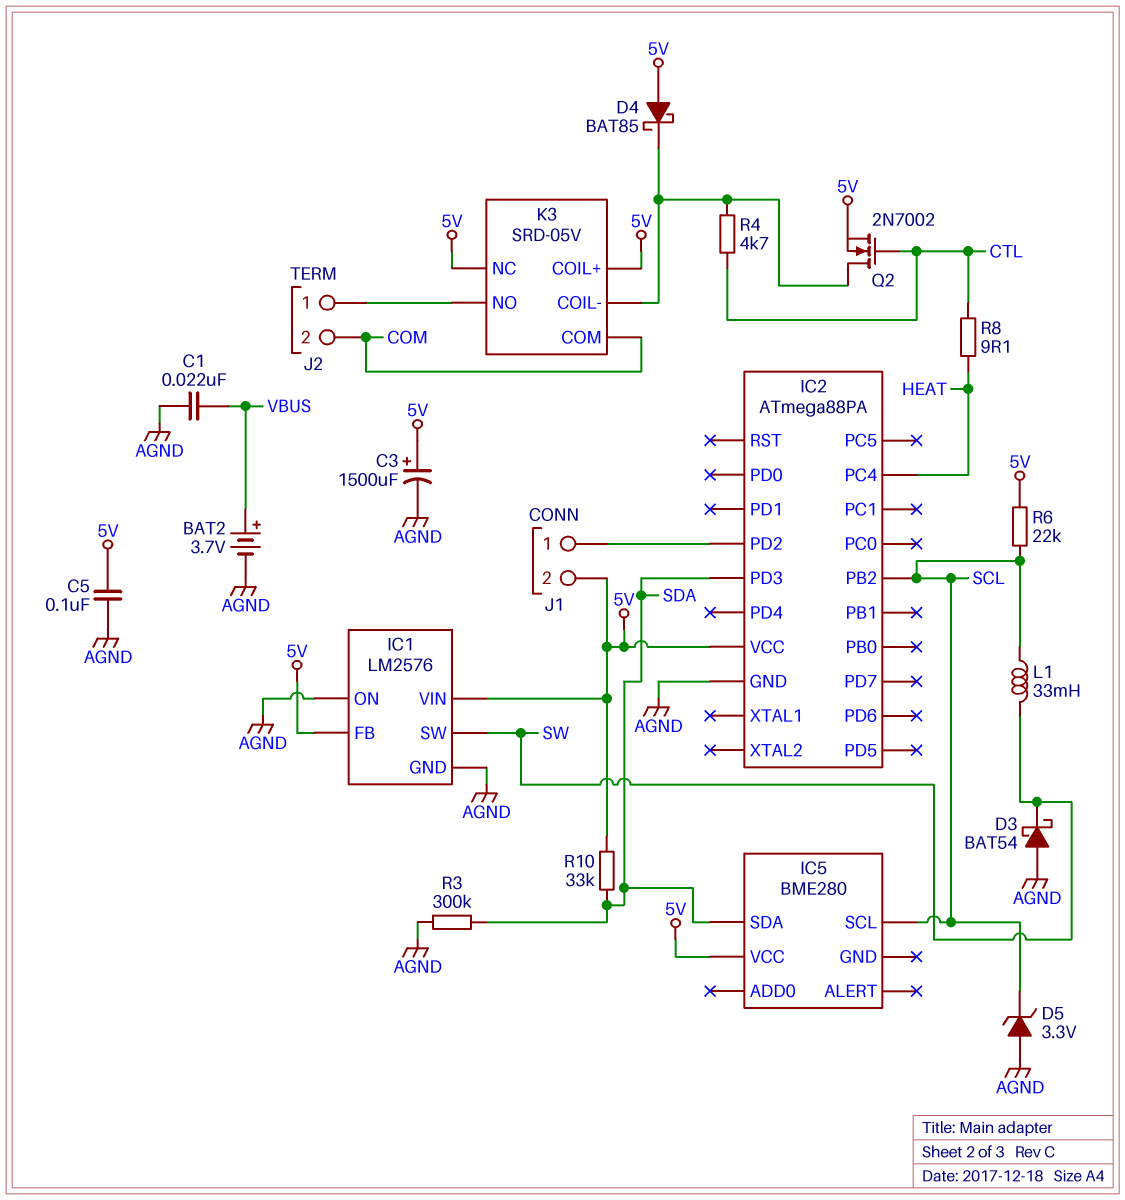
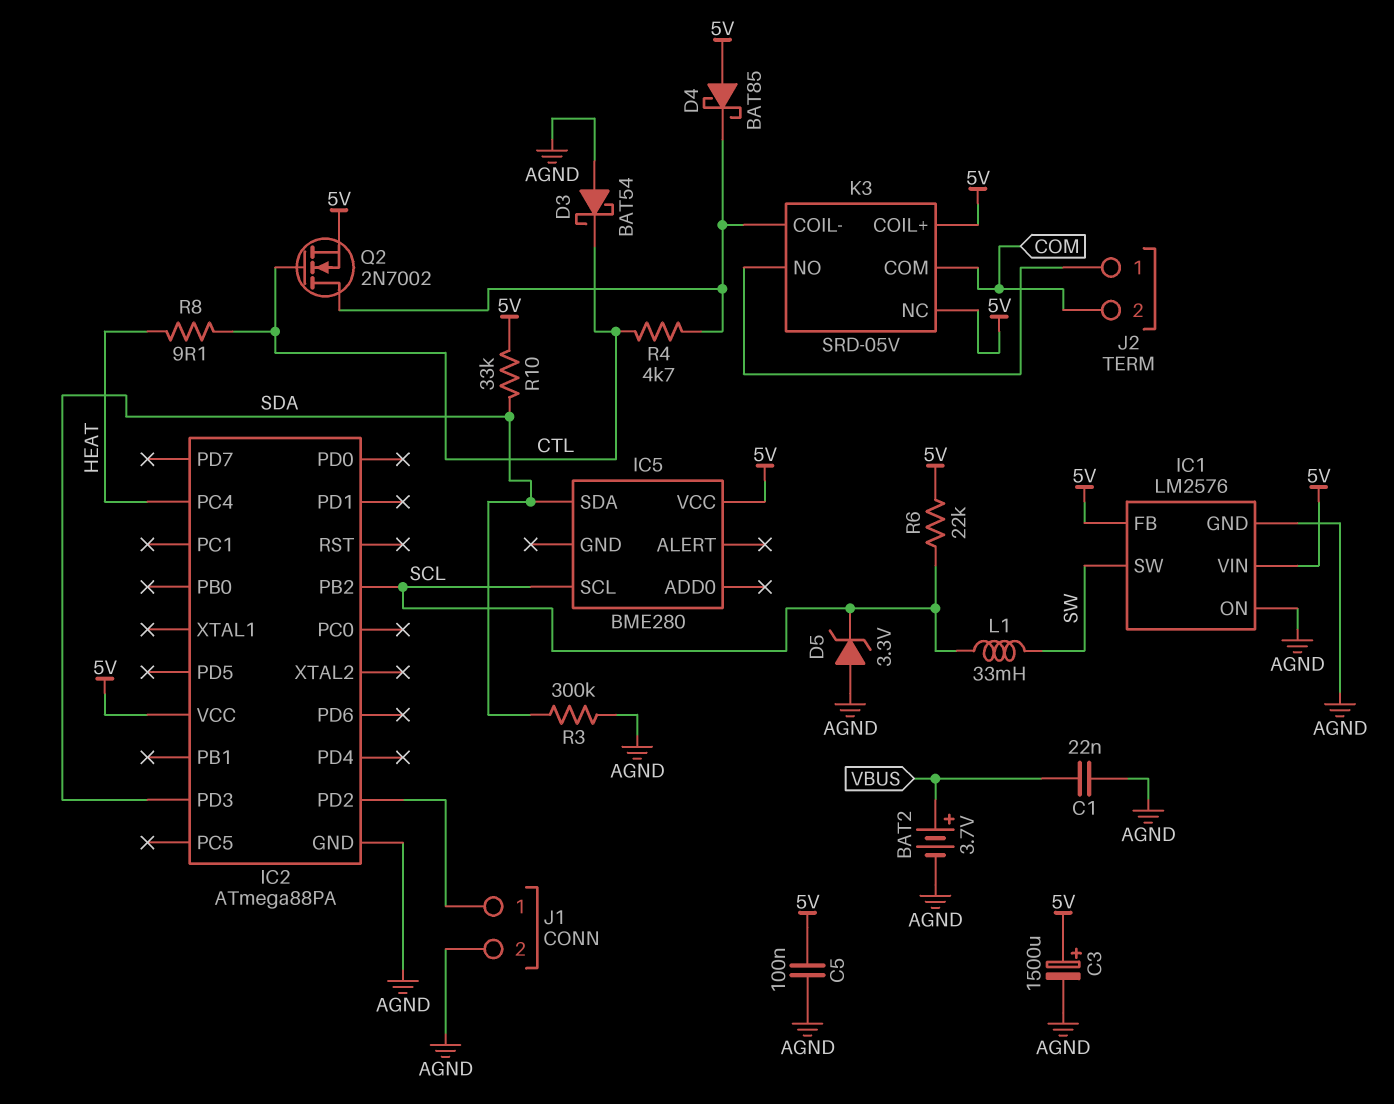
D3: schottky BAT54 (A AGND, K SW) -> schottky BAT54 (A AGND, K CTL)
J1 pin 2: 5V -> AGND

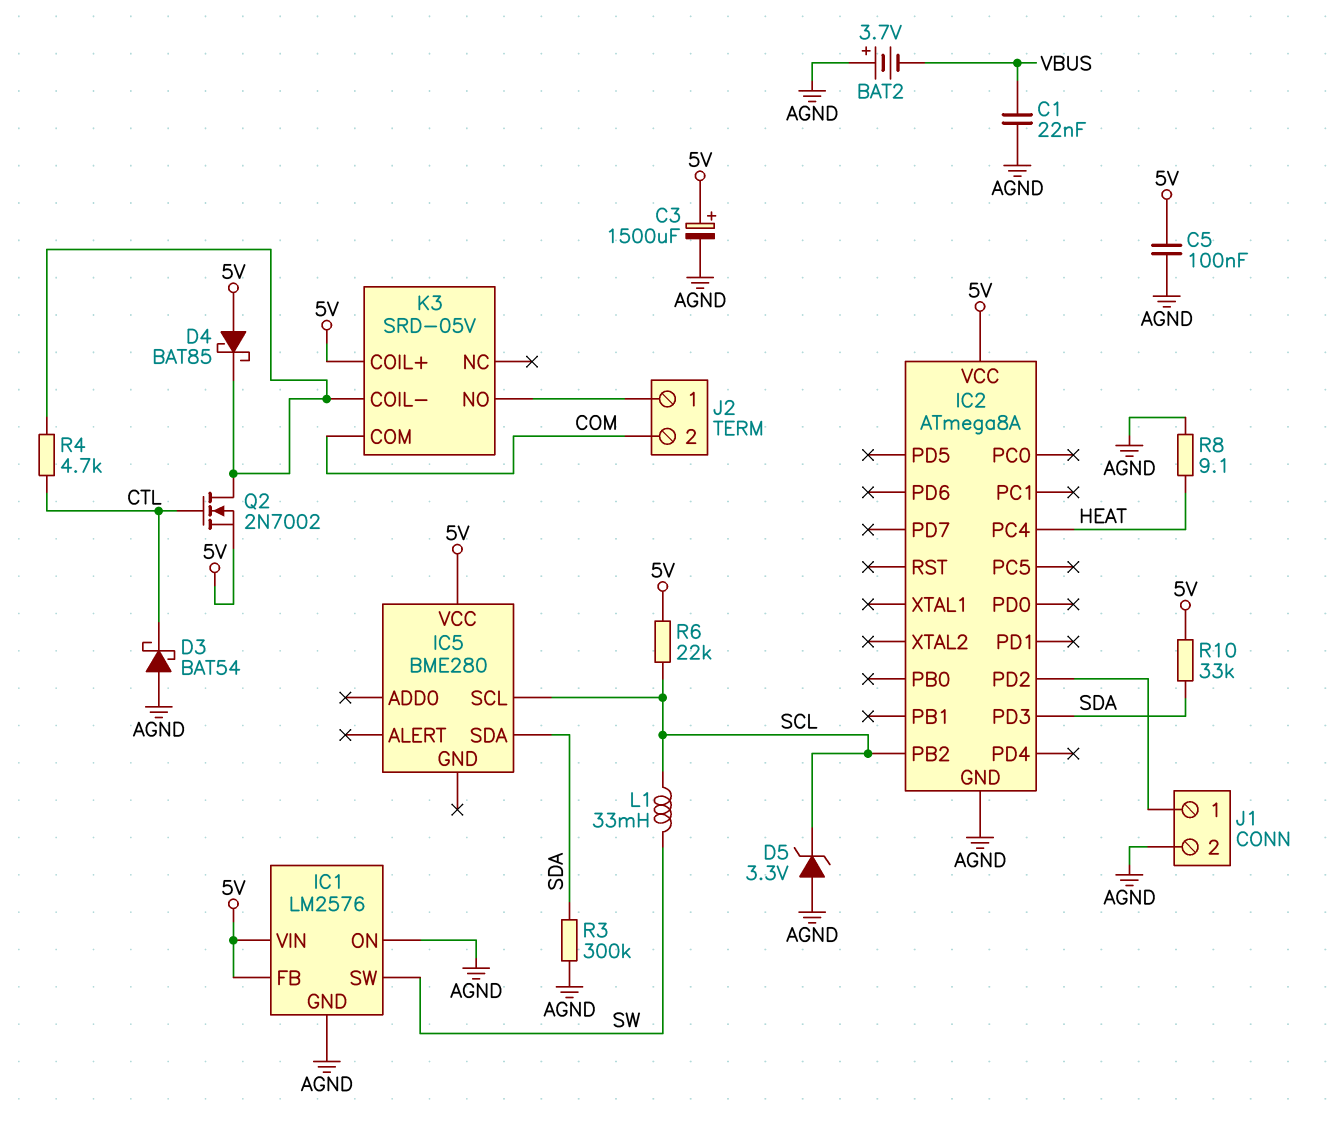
BAT2: 3.7V (plus VBUS, minus AGND) -> 3.7V (plus AGND, minus VBUS)
IC2: ATmega88PA -> ATmega8A
K3 pin NC: 5V -> none
R8: 9.1 (CTL, HEAT) -> 9.1 (AGND, HEAT)

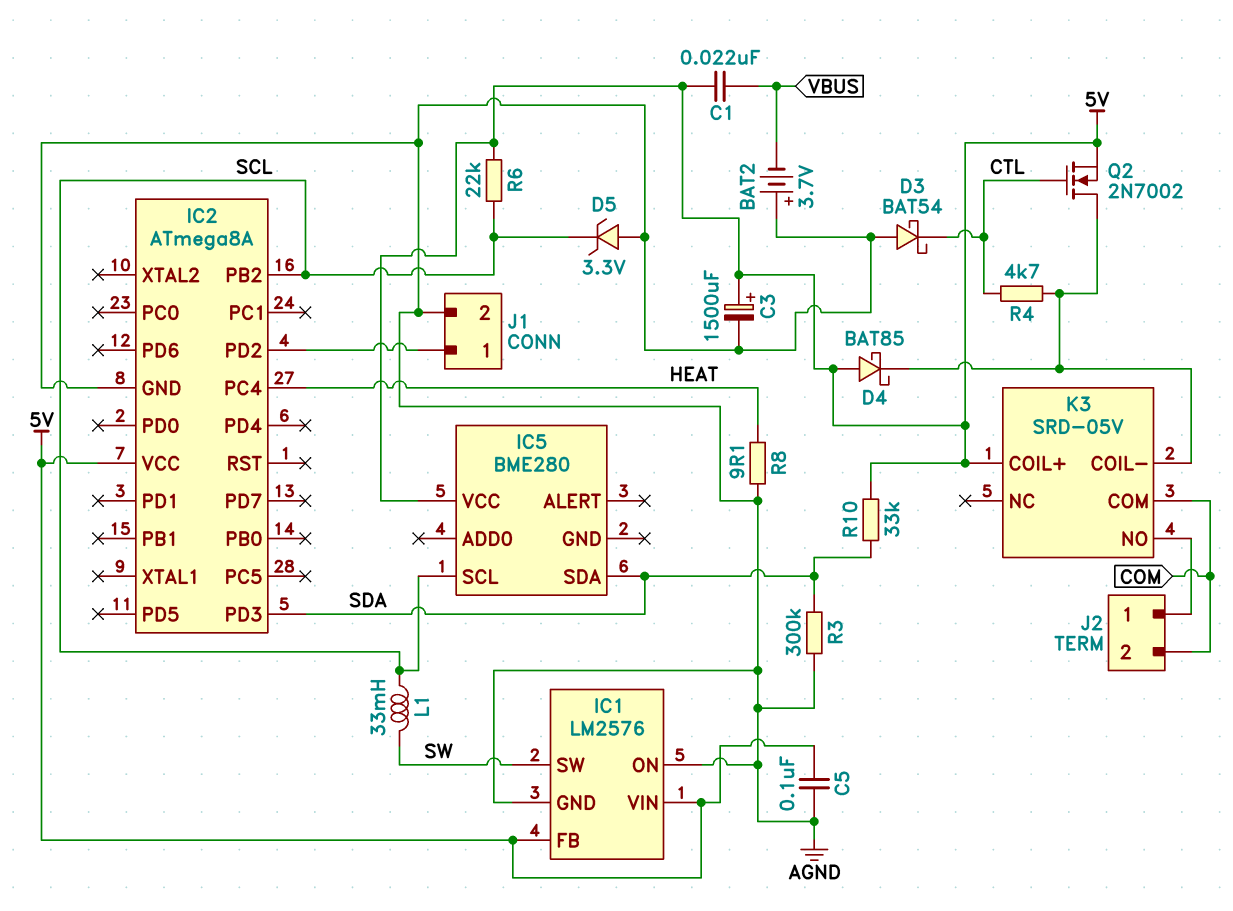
C1: 22nF (AGND, VBUS) -> 22nF (5V, VBUS)

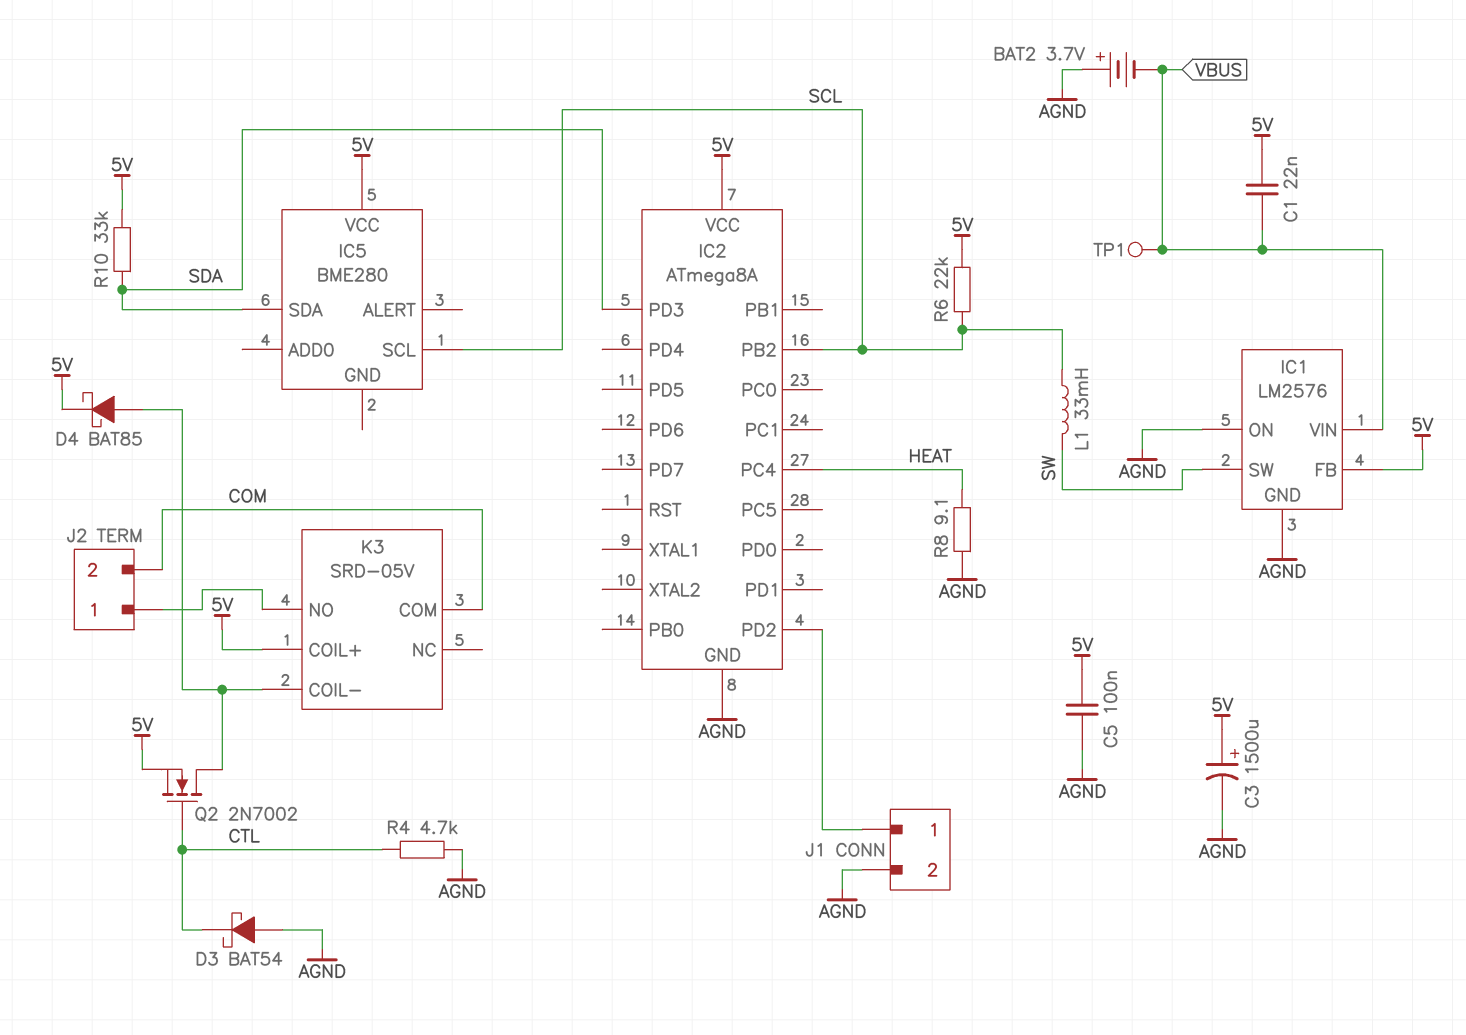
D4: schottky BAT85 (A 5V, K K3/COIL-) -> schottky BAT85 (A K3/COIL-, K 5V)
D5: zener 3.3V (A AGND, K SCL) -> none
IC1 pin VIN: 5V -> VBUS
R3: 300k (AGND, SDA) -> none
R4: 4.7k (CTL, K3/COIL-) -> 4.7k (AGND, CTL)
TP1: none -> test point (VBUS)

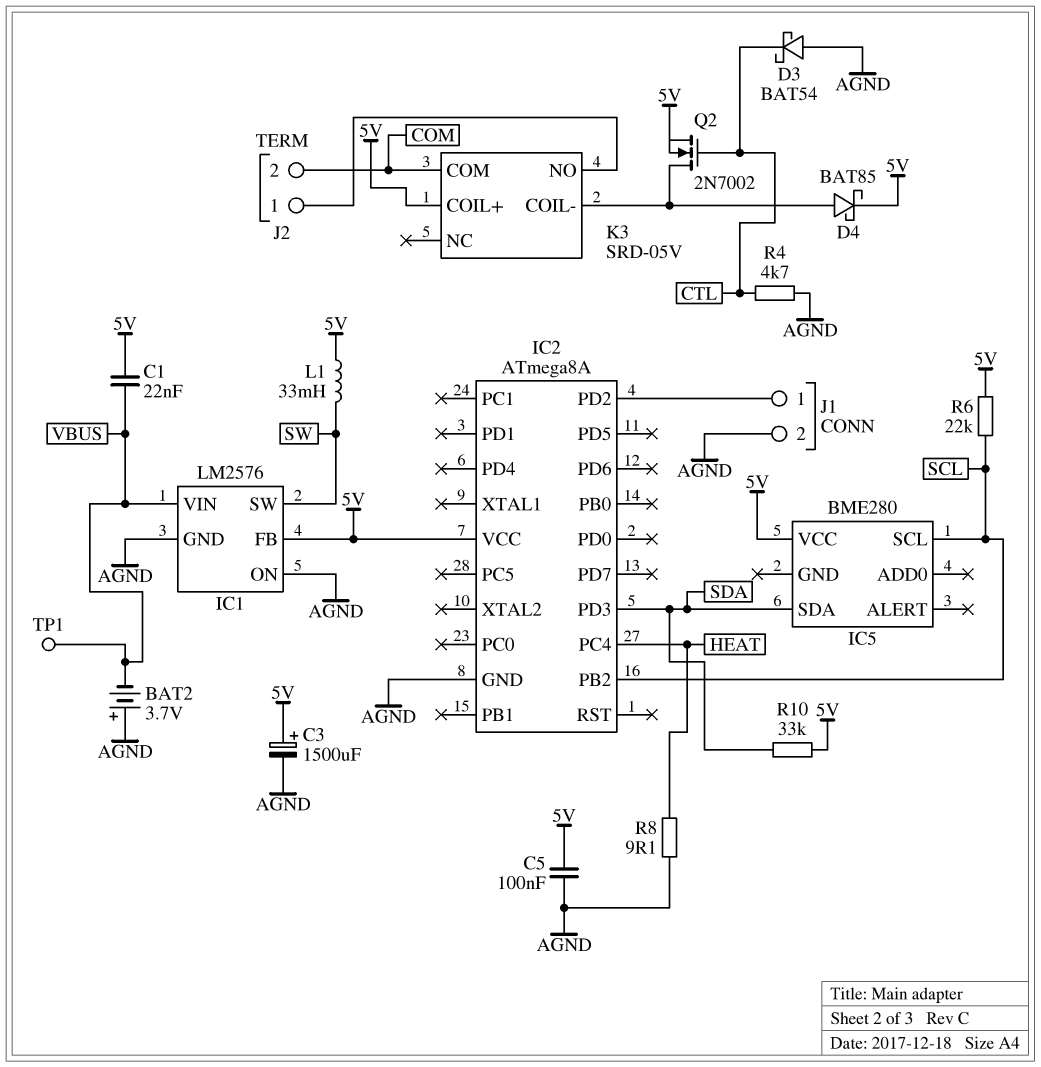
L1: 33mH (SCL, SW) -> 33mH (5V, SW)

